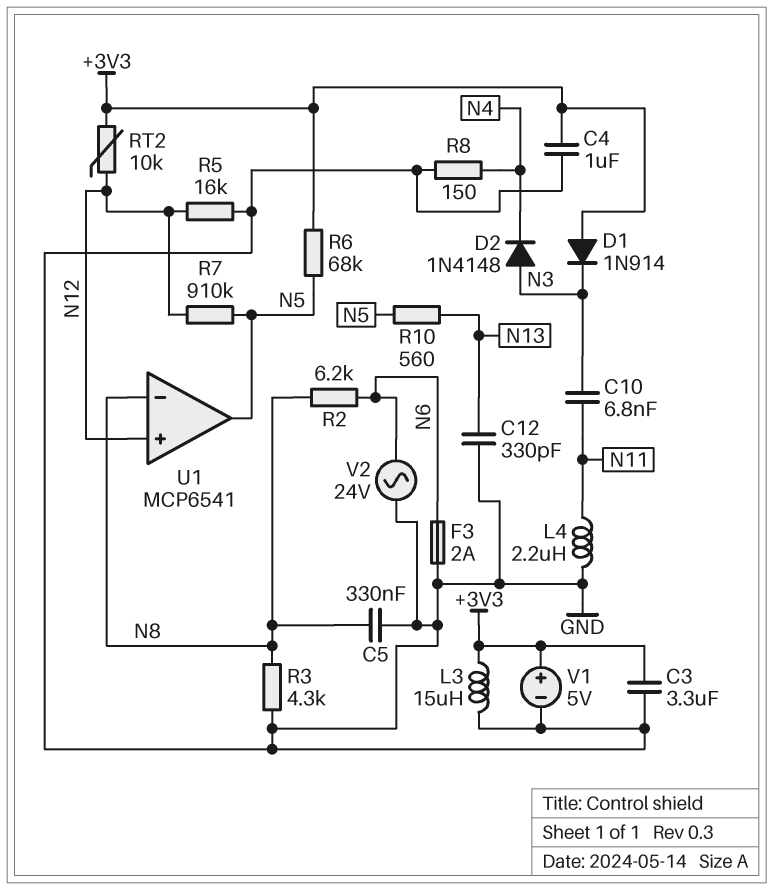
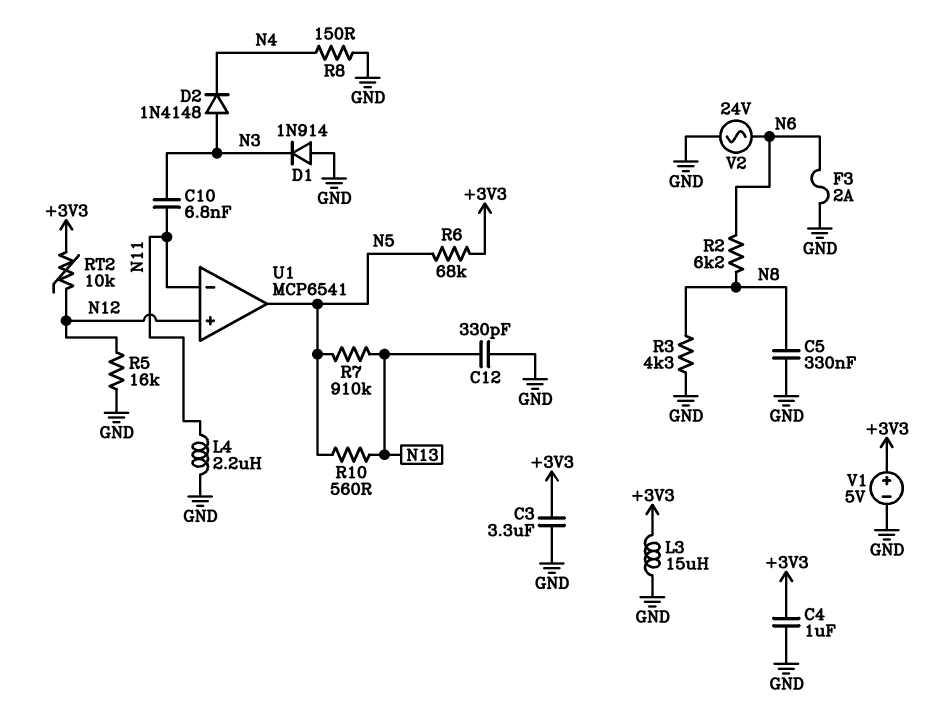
D1: diode 1N914 (A +3V3, K N3) -> diode 1N914 (A GND, K N3)
R7: 910k (N5, N12) -> 910k (N5, N13)
U1 pin in-: N8 -> N11

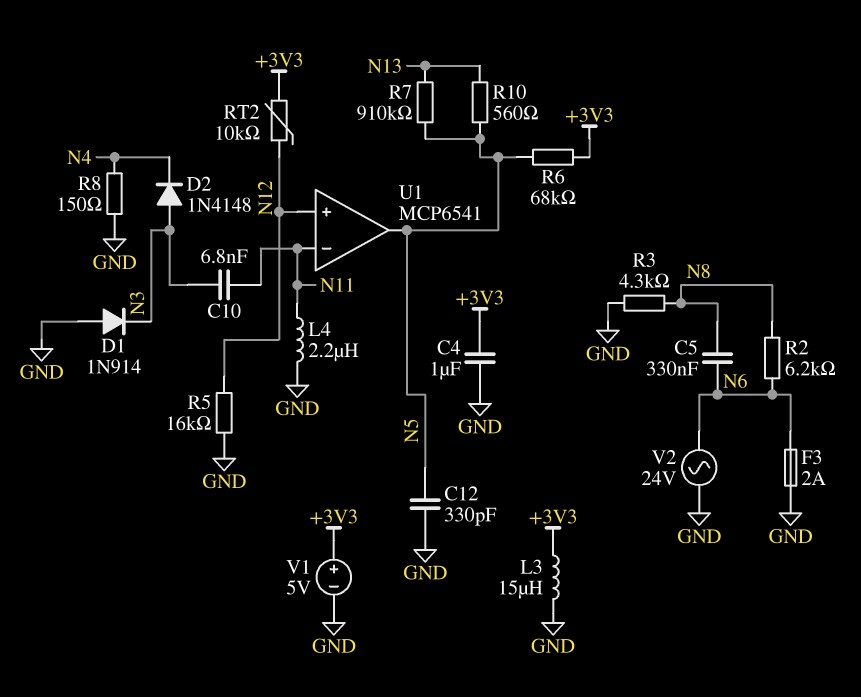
C3: 3.3uF (+3V3, GND) -> none
C5: 330nF (GND, N8) -> 330nF (N6, N8)
C12: 330pF (GND, N13) -> 330pF (GND, N5)

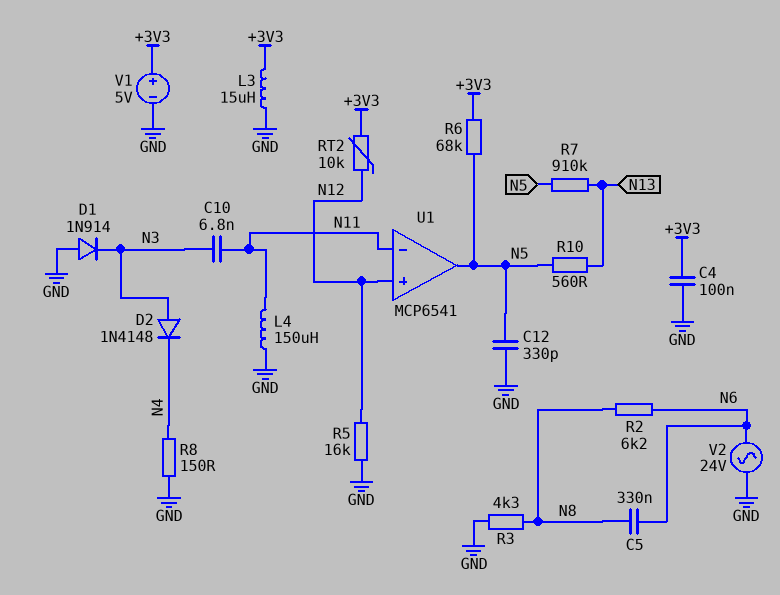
C4: 1uF (+3V3, GND) -> 100nF (+3V3, GND)
F3: 2A (GND, N6) -> none
L4: 2.2uH (GND, N11) -> 150uH (GND, N11)

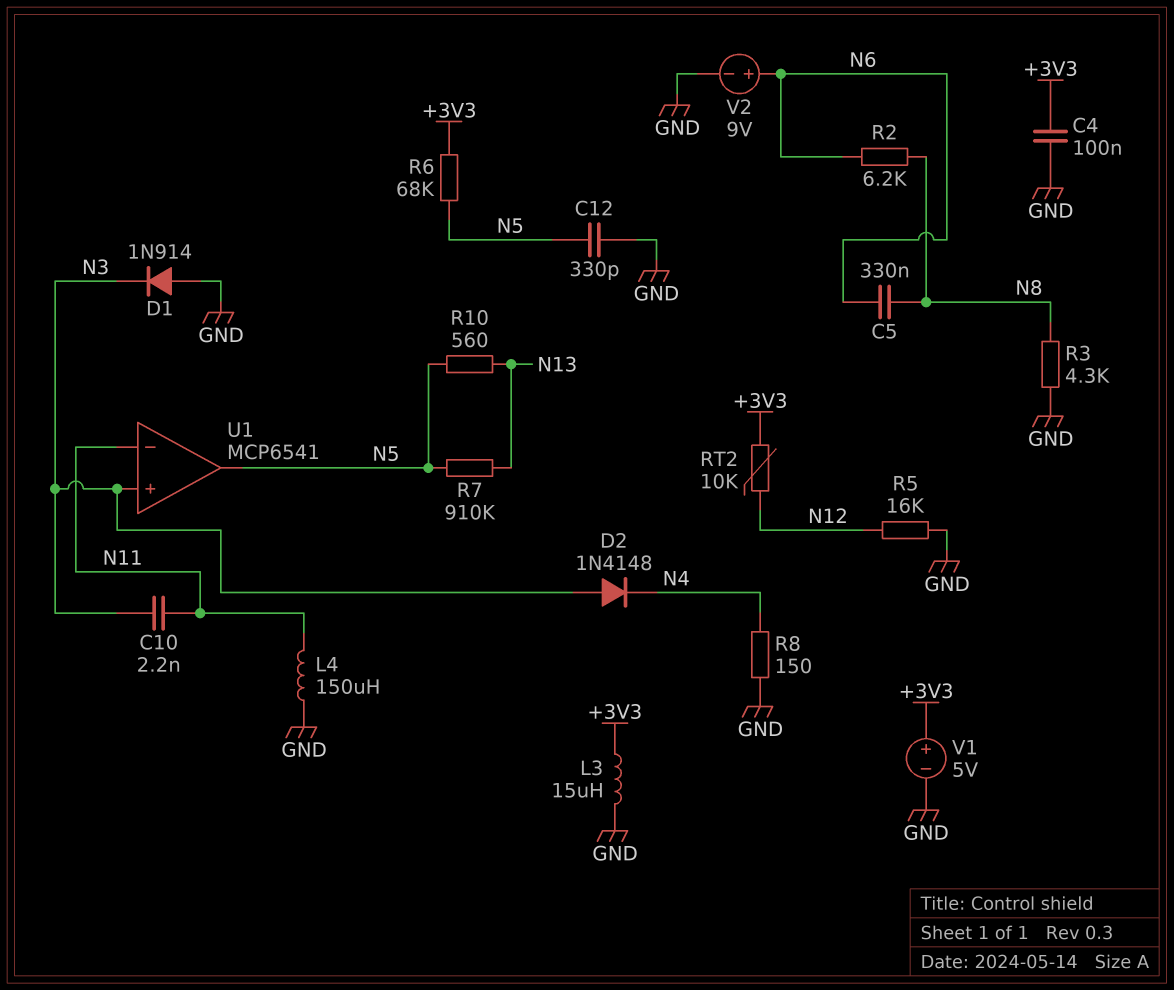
C10: 6.8nF (N3, N11) -> 2.2nF (N3, N11)
U1 pin in+: N12 -> N3
V2: AC 24V (GND, N6) -> 9V (plus N6, minus GND)

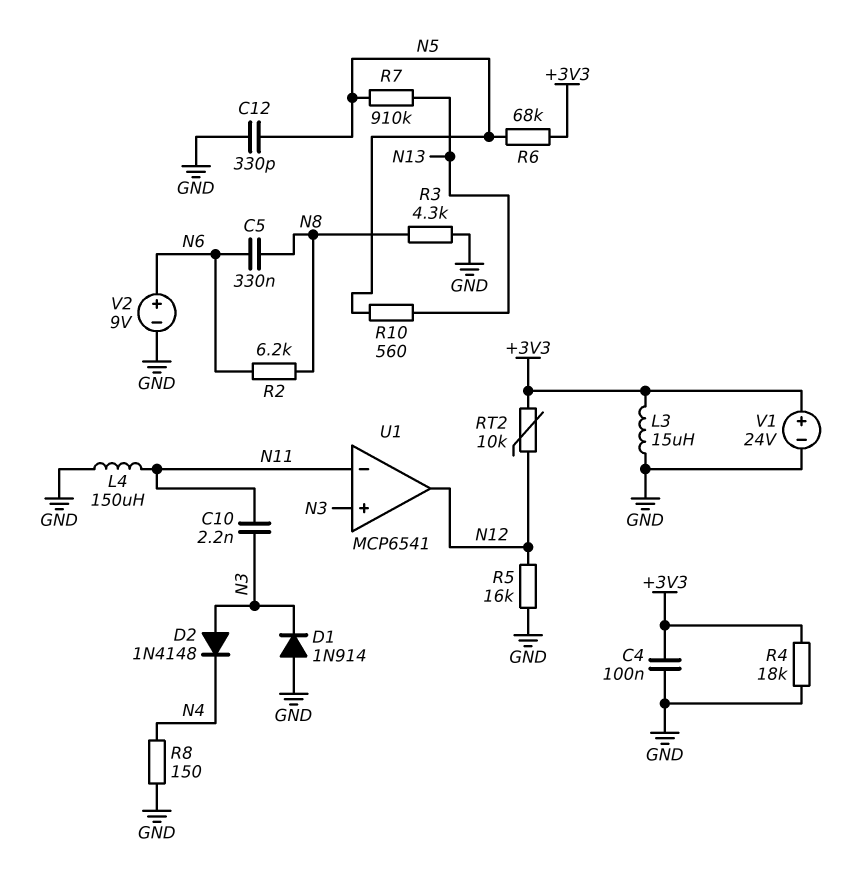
R4: none -> 18k (+3V3, GND)
U1 pin out: N5 -> N12
V1: 5V (plus +3V3, minus GND) -> 24V (plus +3V3, minus GND)

